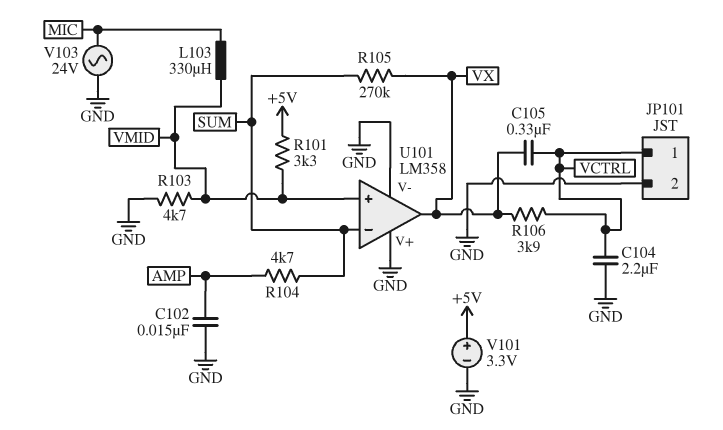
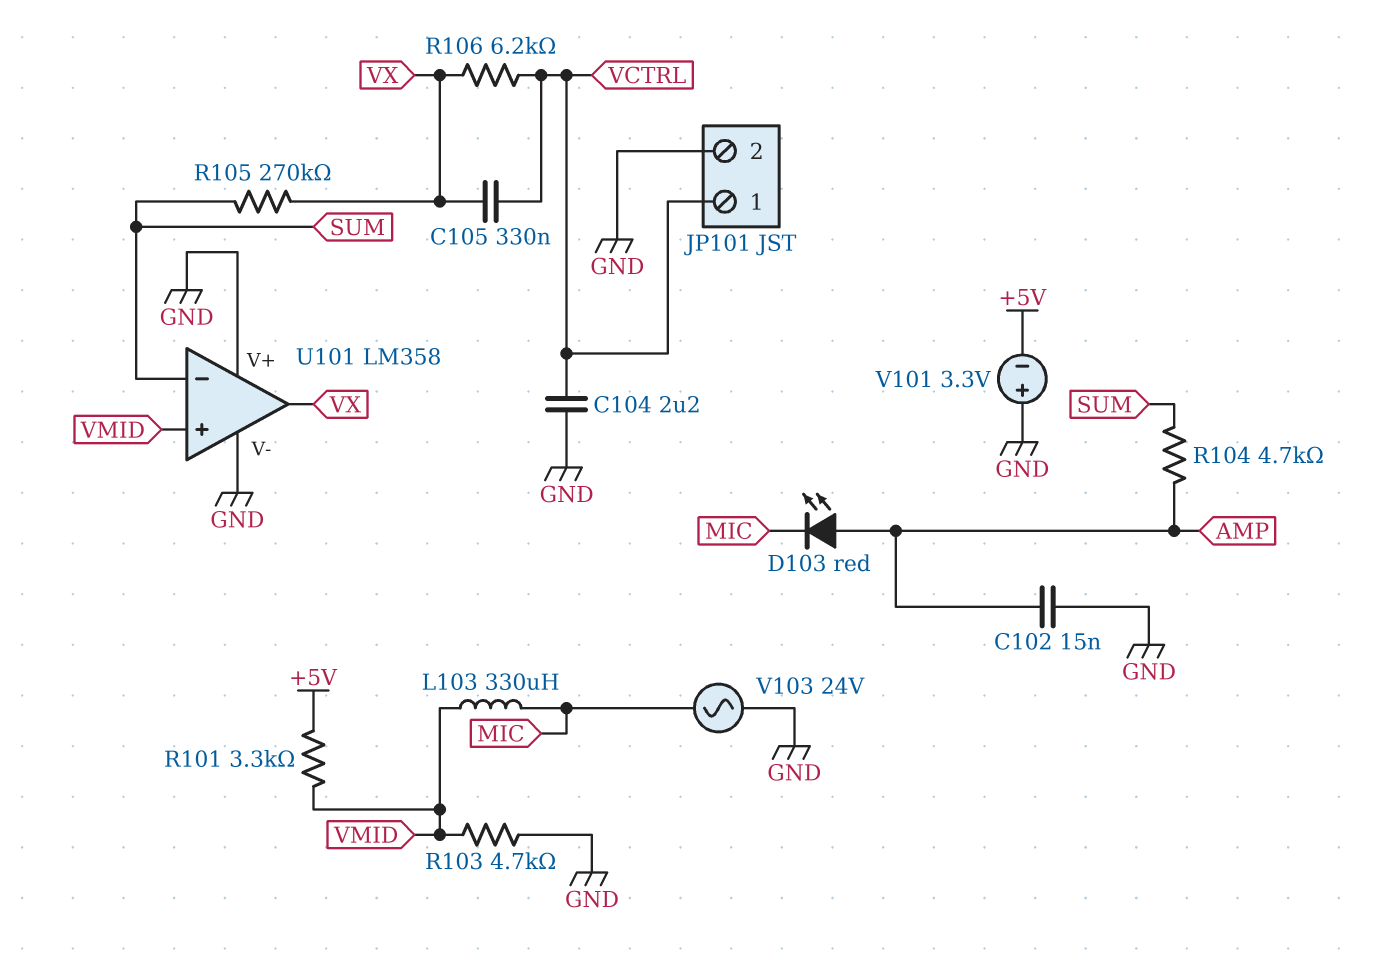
D103: none -> LED red (A AMP, K MIC)
R106: 3.9k (VCTRL, VX) -> 6.2k (VCTRL, VX)
V101: 3.3V (plus +5V, minus GND) -> 3.3V (plus GND, minus +5V)

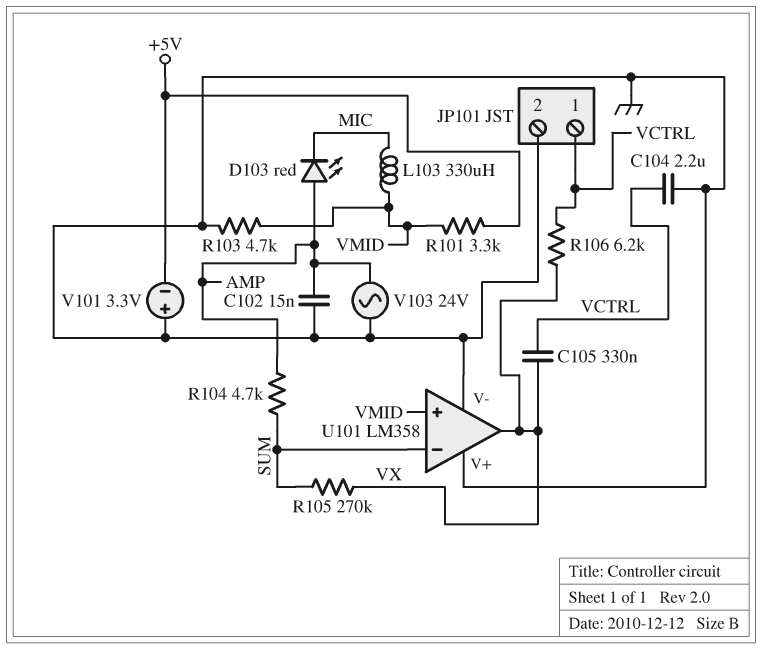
V103: AC 24V (GND, MIC) -> AC 24V (AMP, GND)

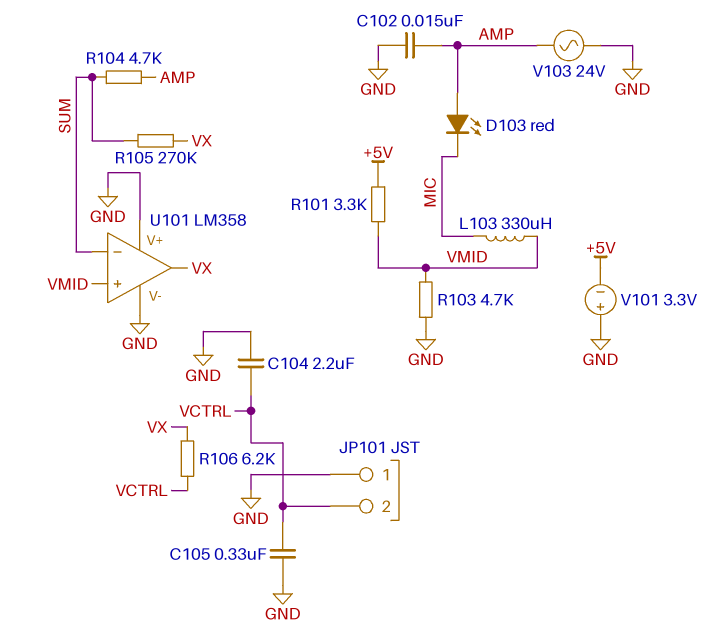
C105: 330nF (VCTRL, VX) -> 330nF (GND, VCTRL)
JP101 pin 1: VCTRL -> GND
JP101 pin 2: GND -> VCTRL

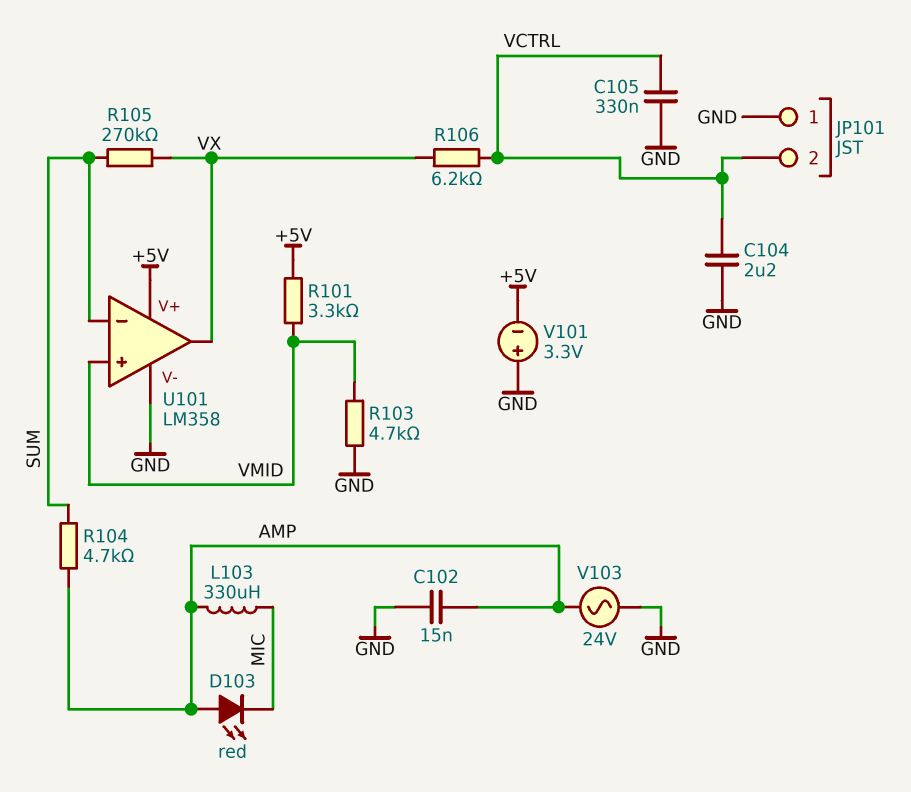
L103: 330uH (MIC, VMID) -> 330uH (AMP, MIC)
U101 pin V+: GND -> +5V

